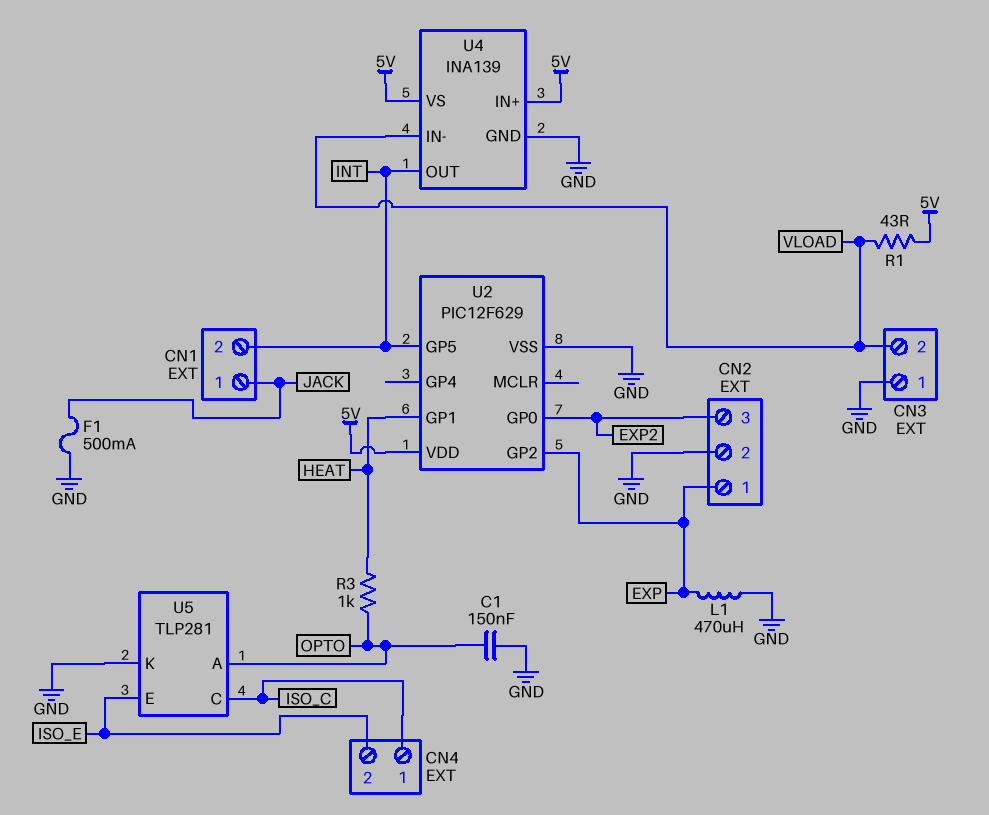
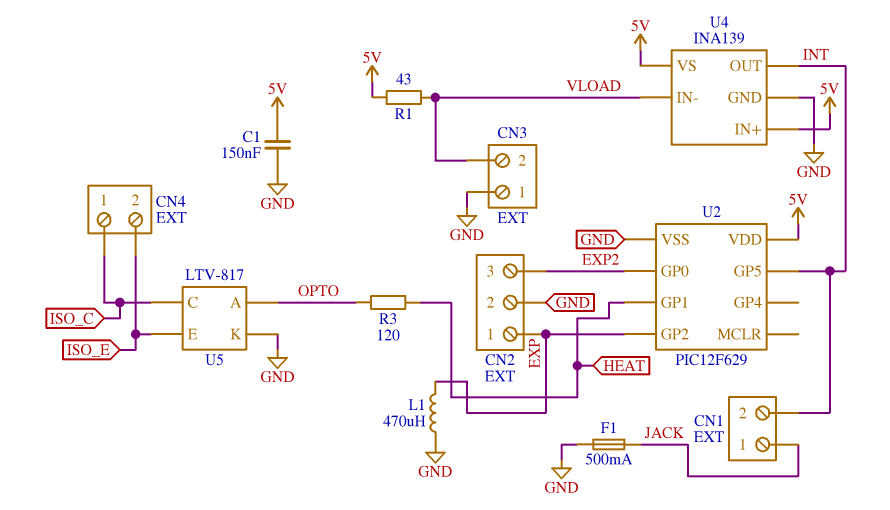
C1: 150nF (GND, OPTO) -> 150nF (5V, GND)
R3: 1k (HEAT, OPTO) -> 120 (HEAT, OPTO)
U5: TLP281 -> LTV-817

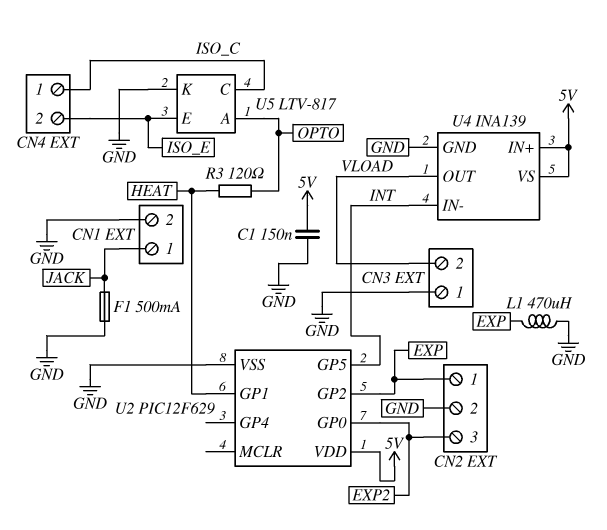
CN1 pin 2: INT -> GND
R1: 43 (5V, VLOAD) -> none
U4 pin IN-: VLOAD -> INT
U4 pin OUT: INT -> VLOAD

